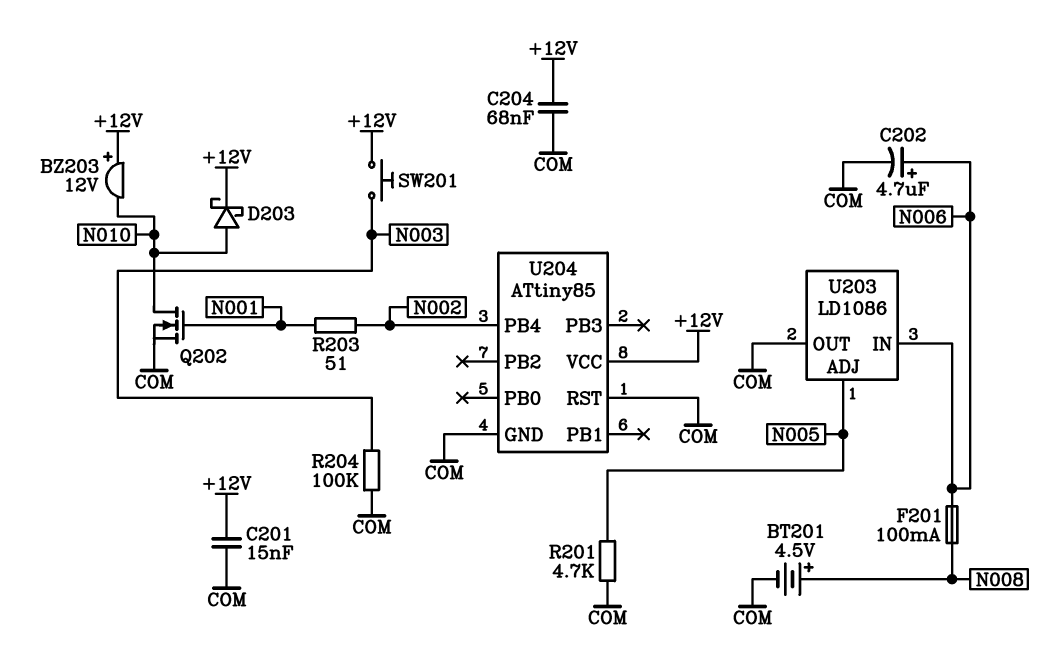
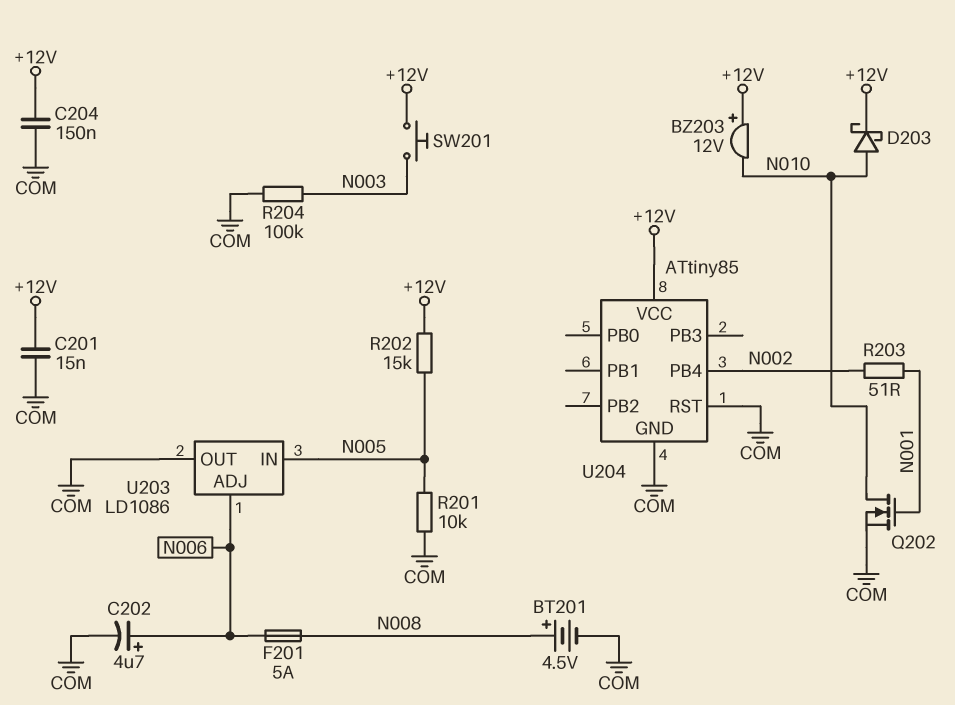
C204: 68nF (+12V, COM) -> 150nF (+12V, COM)
F201: 100mA (N006, N008) -> 5A (N006, N008)
R201: 4.7k (COM, N005) -> 10k (COM, N005)
R202: none -> 15k (+12V, N005)
U203 pin ADJ: N005 -> N006
U203 pin IN: N006 -> N005

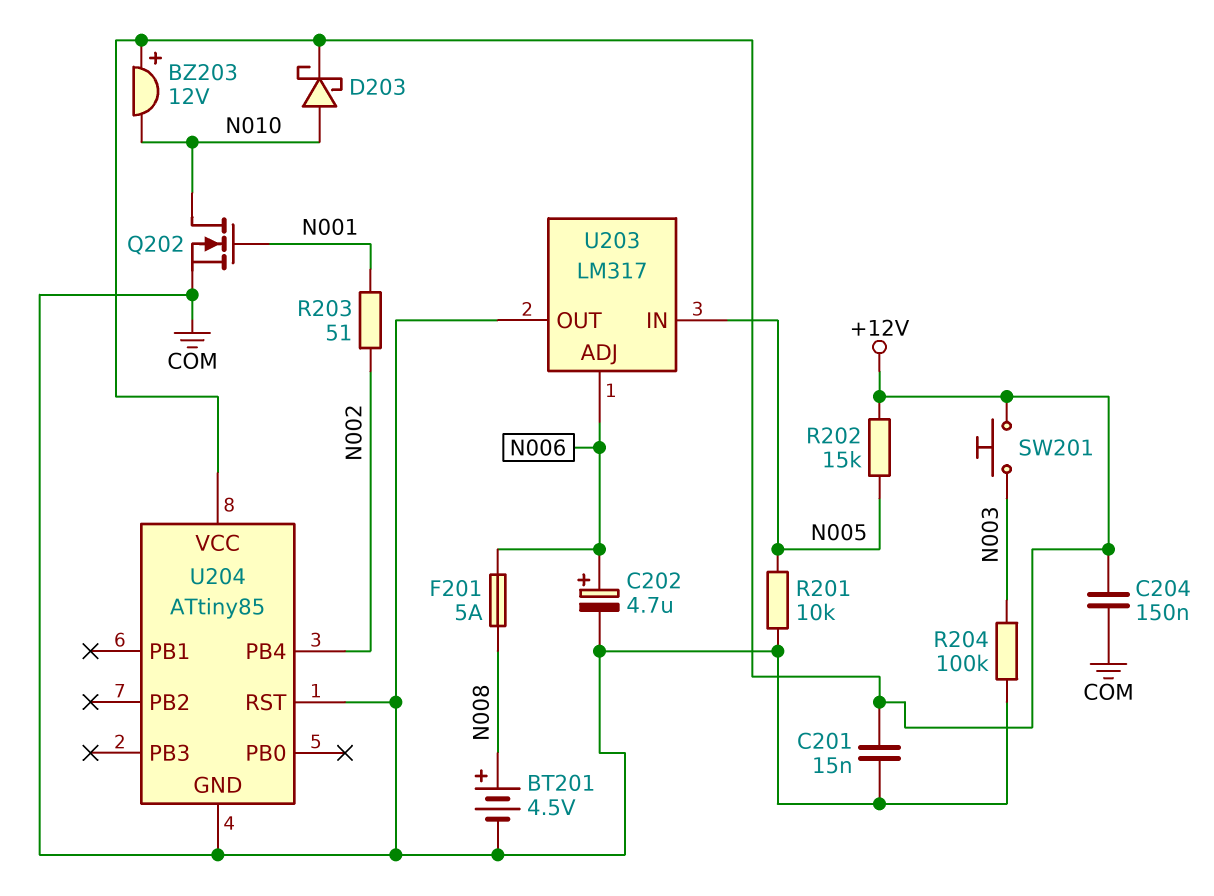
U203: LD1086 -> LM317

